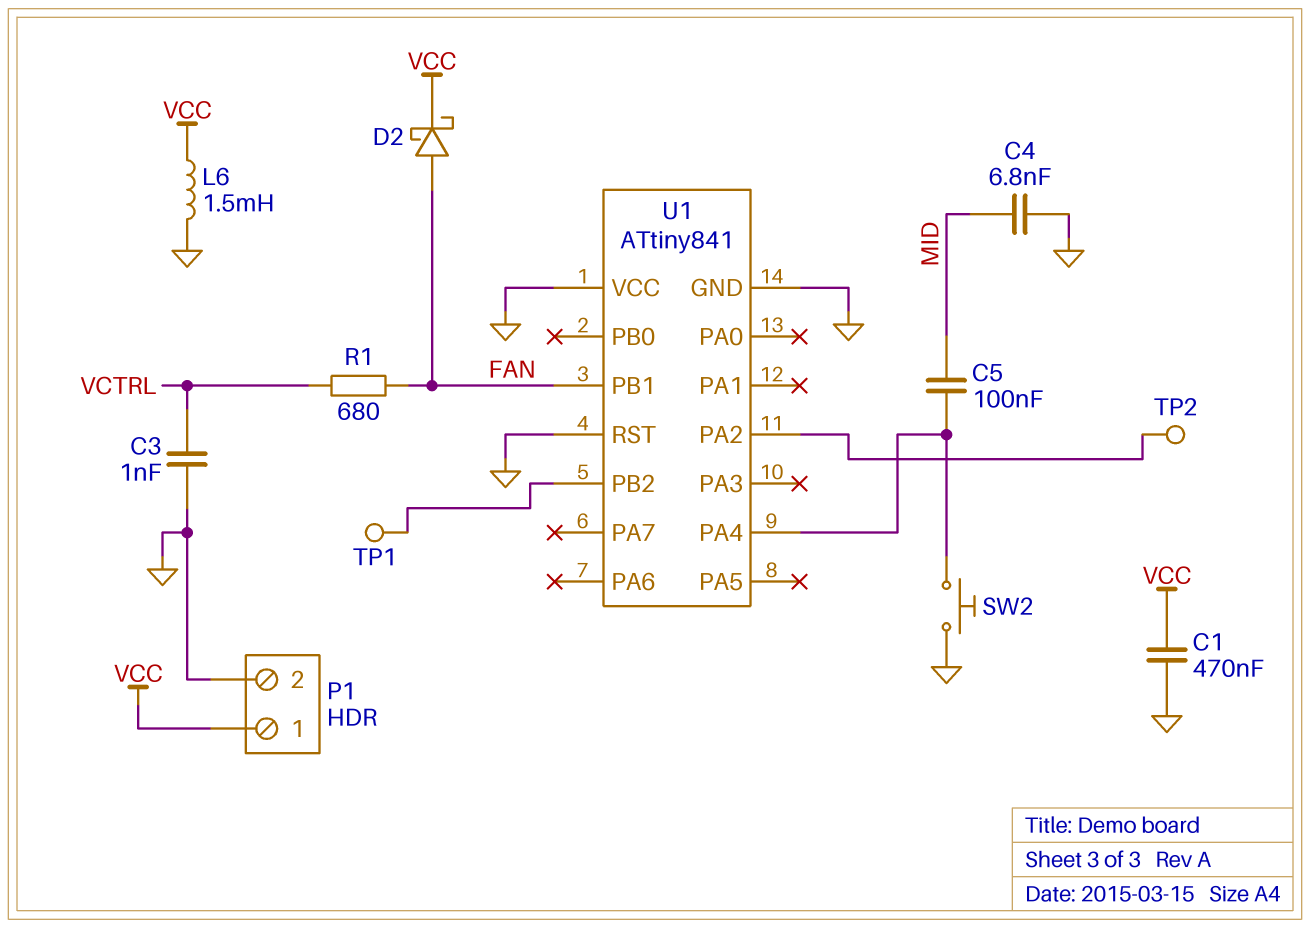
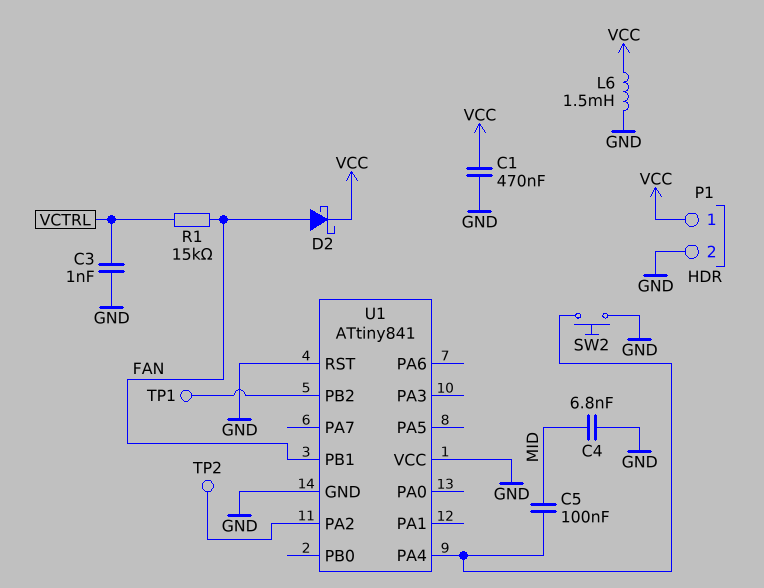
R1: 680 (FAN, VCTRL) -> 15k (FAN, VCTRL)

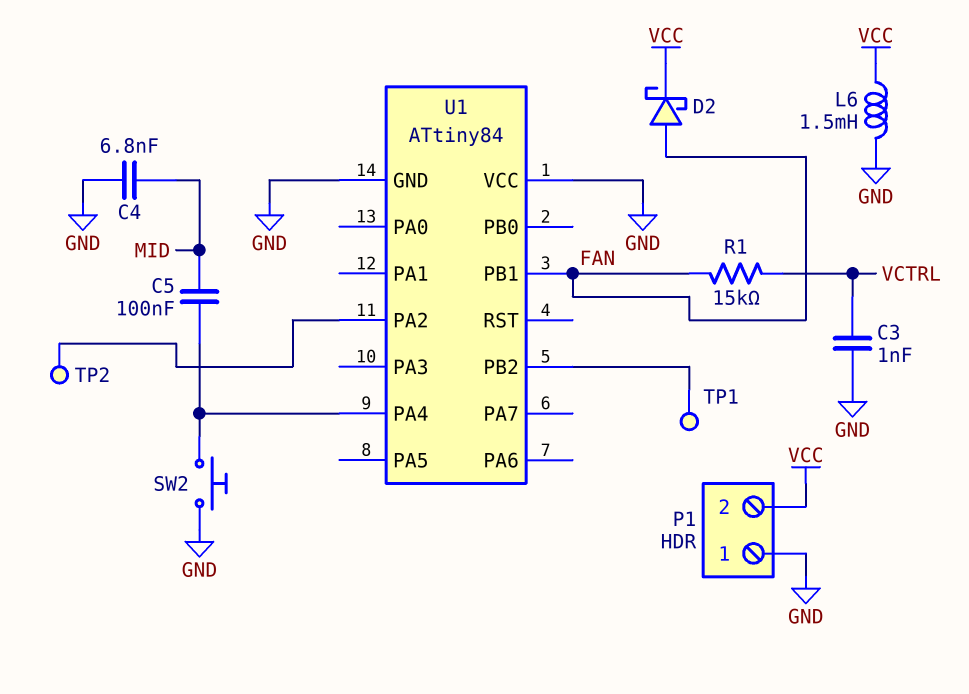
C1: 470nF (GND, VCC) -> none
P1 pin 1: VCC -> GND
P1 pin 2: GND -> VCC
U1: ATtiny841 -> ATtiny84
U1 pin RST: GND -> none

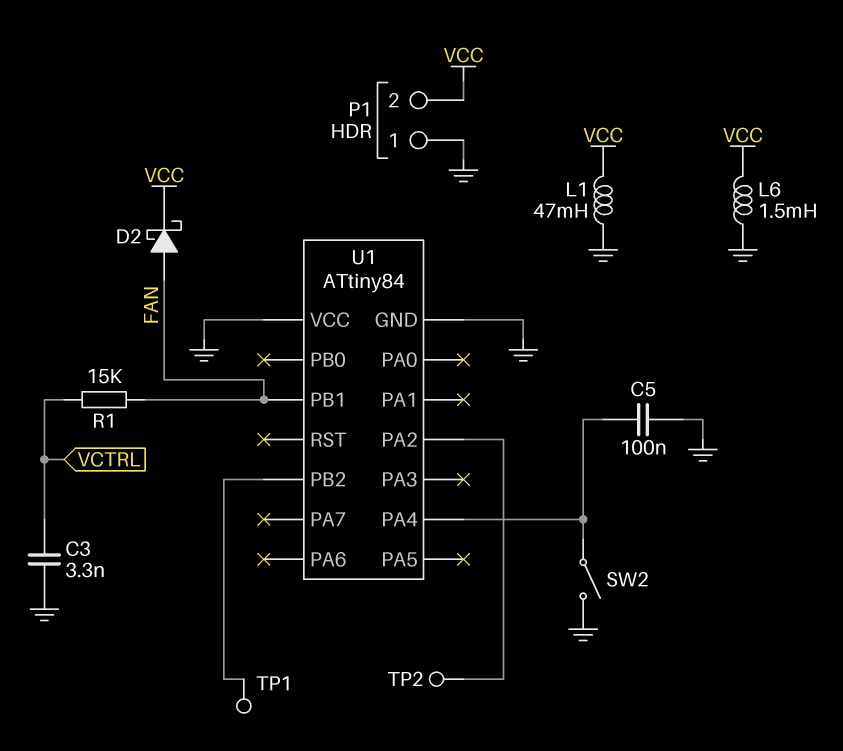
C3: 1nF (GND, VCTRL) -> 3.3nF (GND, VCTRL)
C4: 6.8nF (GND, MID) -> none
C5: 100nF (MID, U1/PA4) -> 100nF (GND, U1/PA4)
L1: none -> 47mH (GND, VCC)
SW2: button (GND, U1/PA4) -> switch (GND, U1/PA4)

